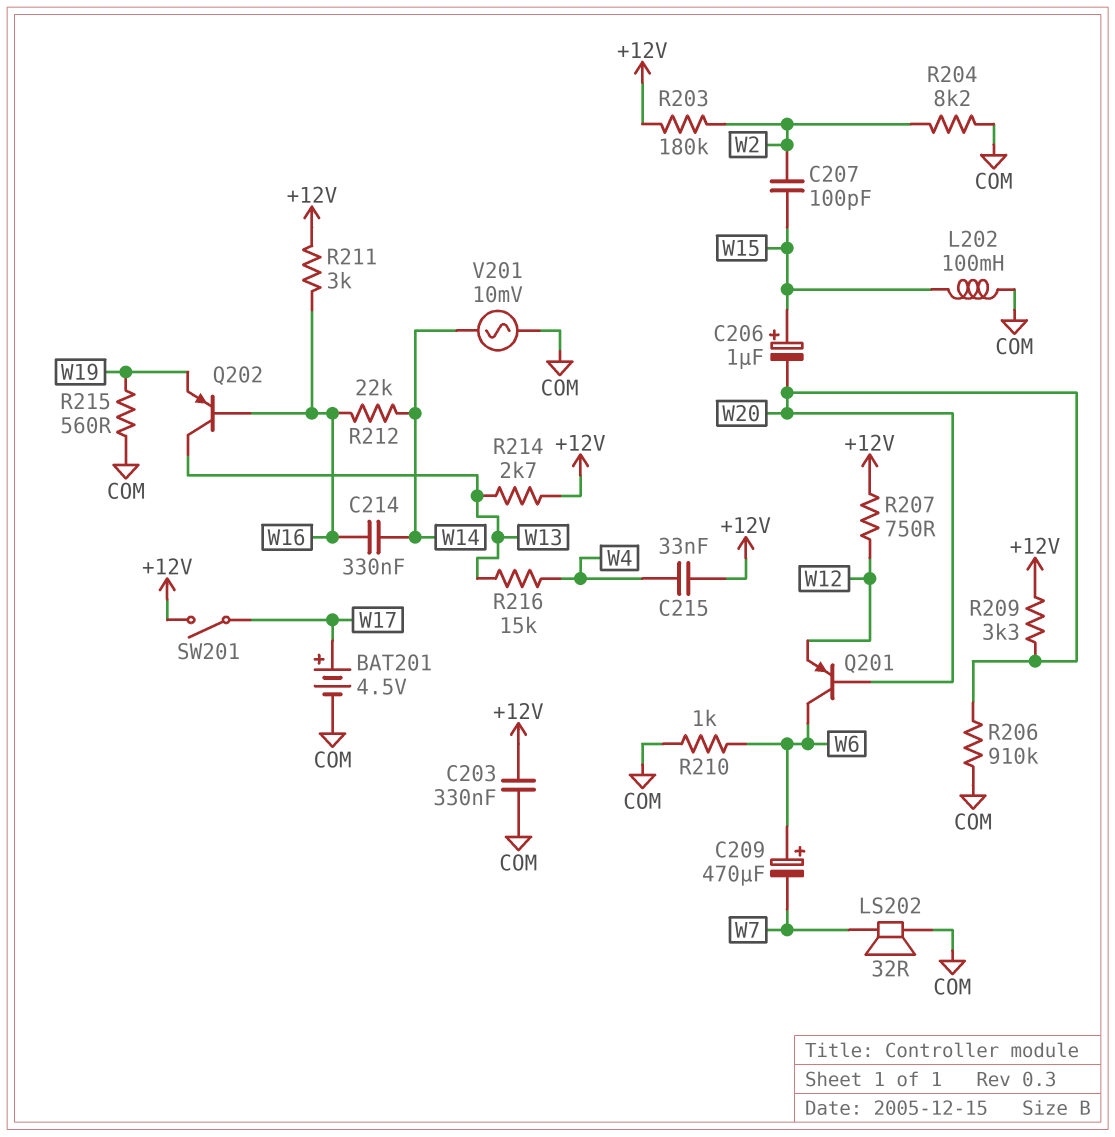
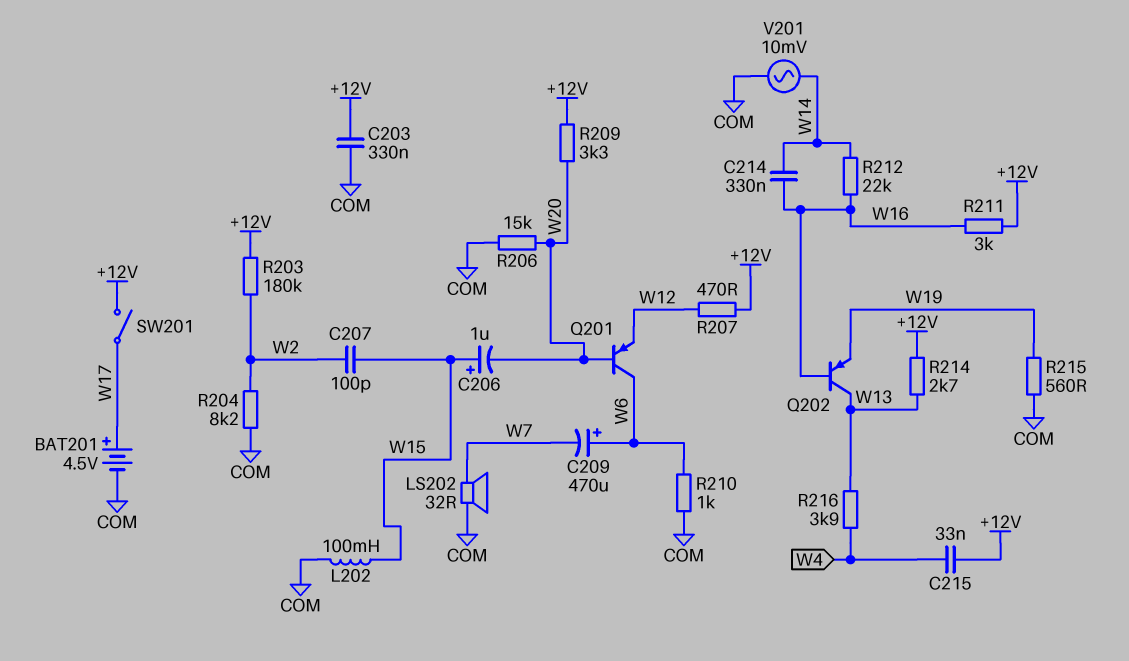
R206: 910k (COM, W20) -> 15k (COM, W20)
R207: 750 (+12V, W12) -> 470 (+12V, W12)
R216: 15k (W4, W13) -> 3.9k (W4, W13)

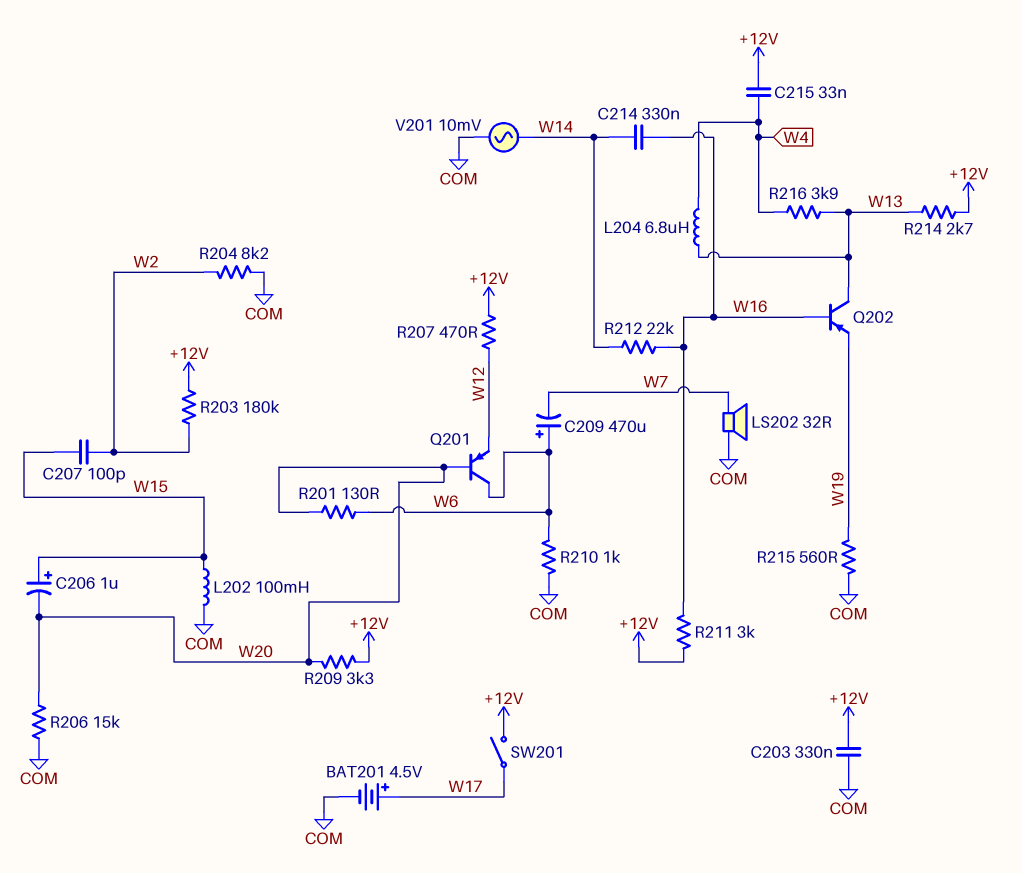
L204: none -> 6.8uH (W4, W13)
R201: none -> 130 (W6, W20)

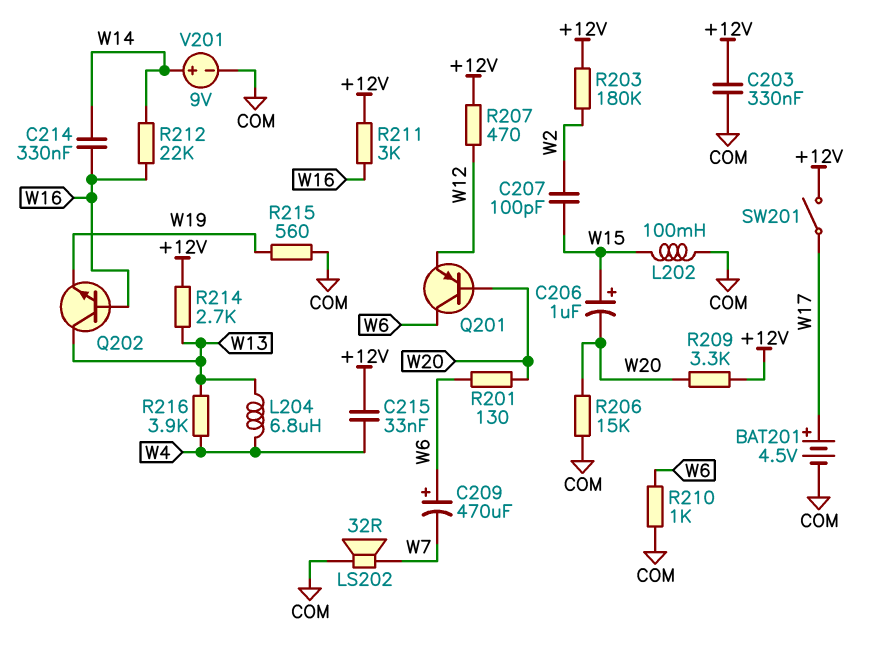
Q202: PNP (B W16, C W13, E W19) -> NPN (B W16, C W13, E W19)
R204: 8.2k (COM, W2) -> none
V201: AC 10mV (COM, W14) -> 9V (plus W14, minus COM)

